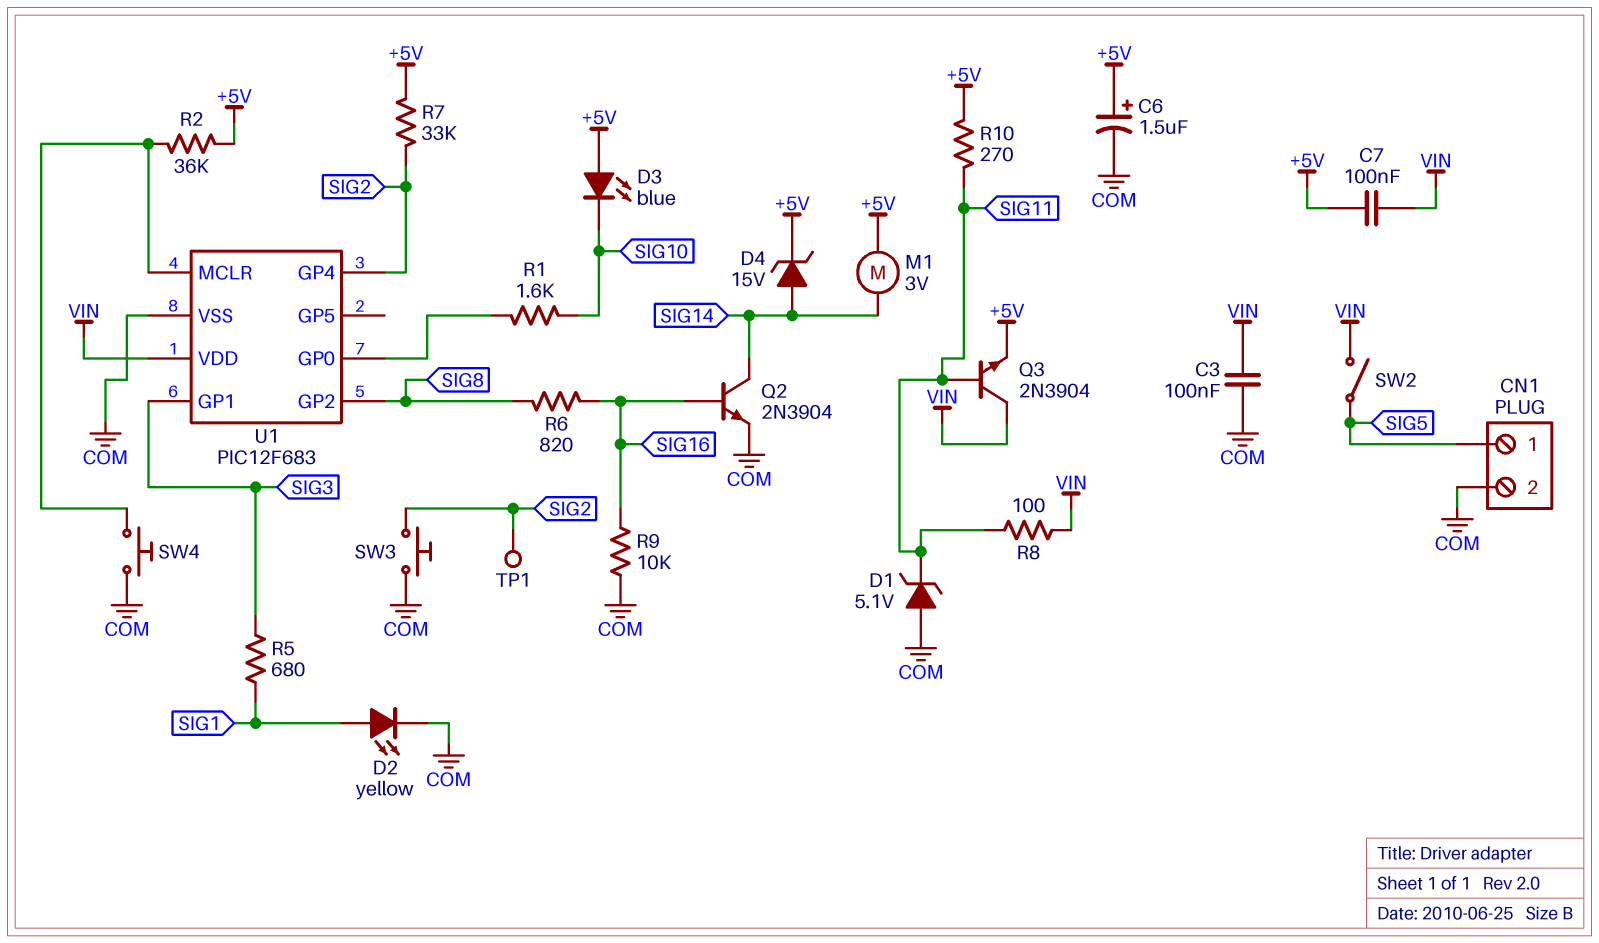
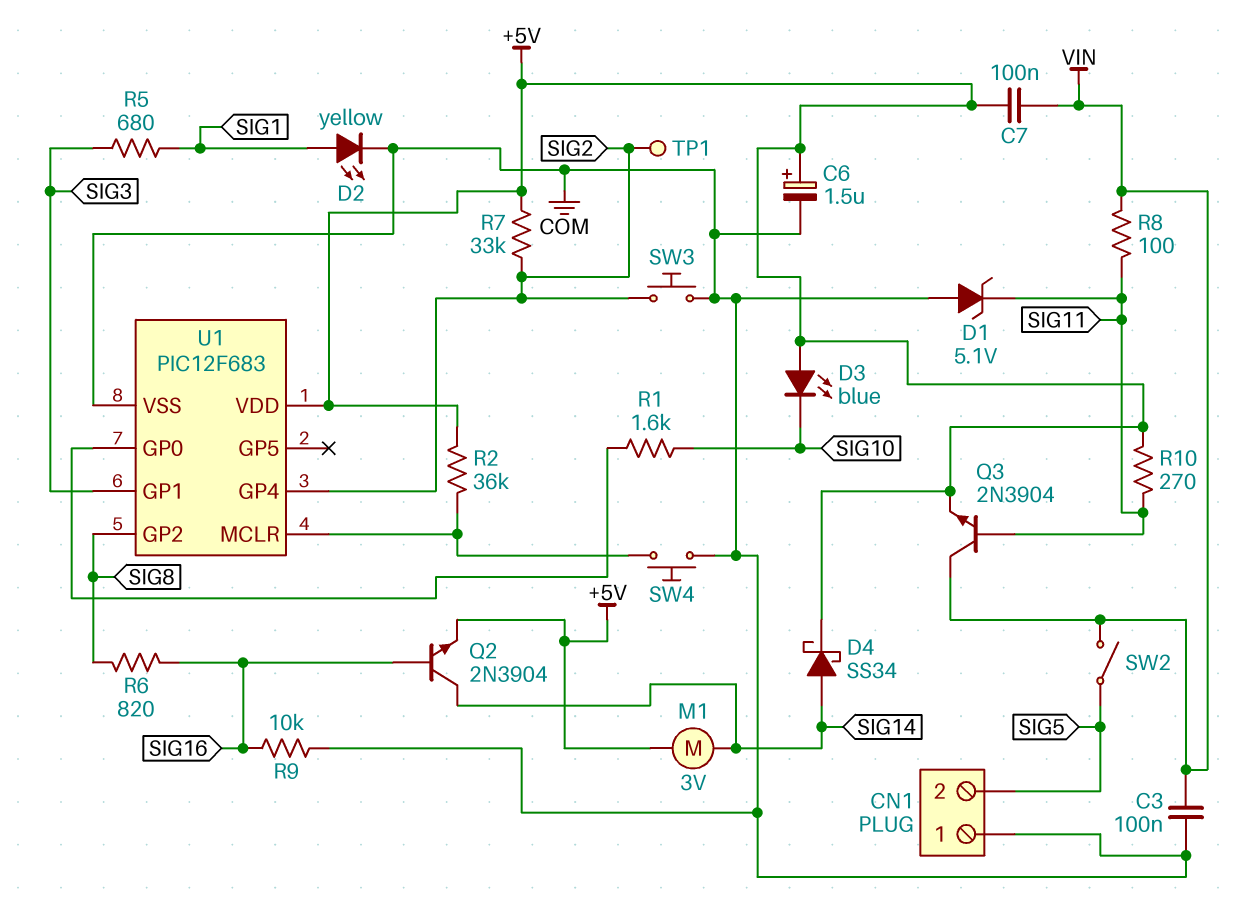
CN1 pin 1: SIG5 -> COM
CN1 pin 2: COM -> SIG5
D4: zener 15V (A SIG14, K +5V) -> schottky SS34 (A SIG14, K +5V)
Q2: NPN 2N3904 (B SIG16, C SIG14, E COM) -> NPN 2N3904 (B SIG16, C SIG14, E +5V)
U1 pin VDD: VIN -> +5V

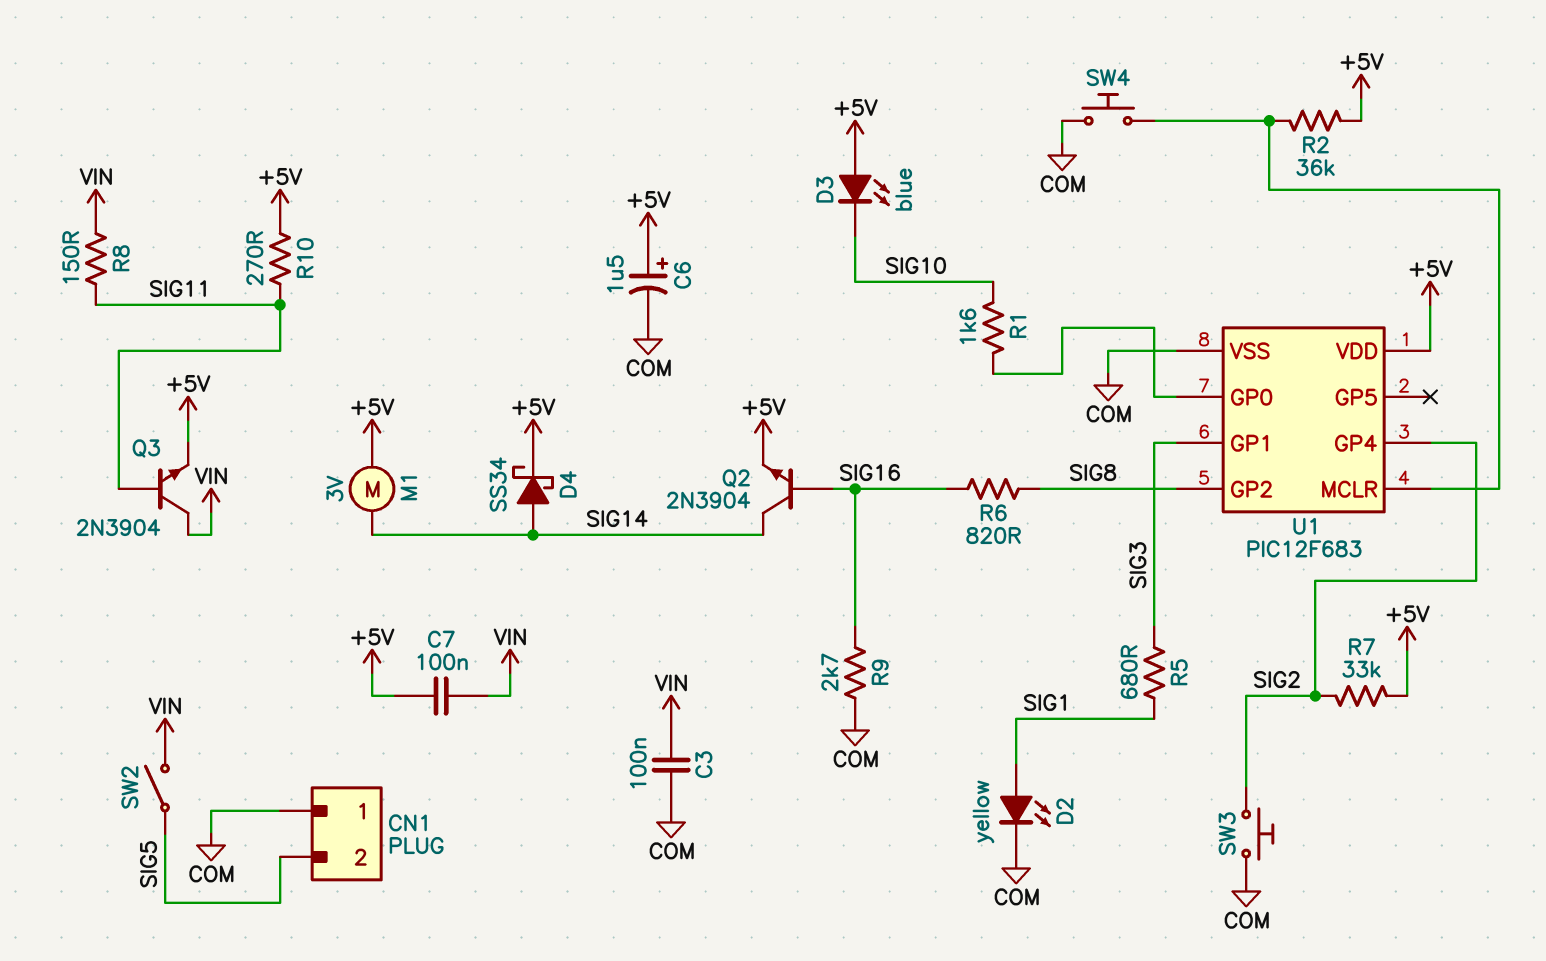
D1: zener 5.1V (A COM, K SIG11) -> none
R8: 100 (SIG11, VIN) -> 150 (SIG11, VIN)
R9: 10k (COM, SIG16) -> 2.7k (COM, SIG16)
TP1: test point (SIG2) -> none

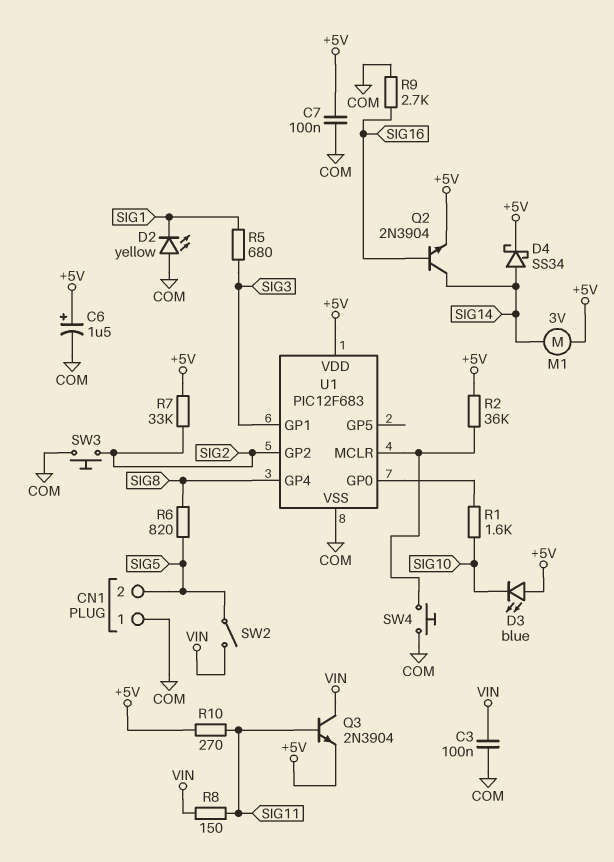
C7: 100nF (+5V, VIN) -> 100nF (+5V, COM)
D2: LED yellow (A SIG1, K COM) -> LED yellow (A COM, K SIG1)
R6: 820 (SIG8, SIG16) -> 820 (SIG5, SIG8)
U1 pin GP2: SIG8 -> SIG2
U1 pin GP4: SIG2 -> SIG8

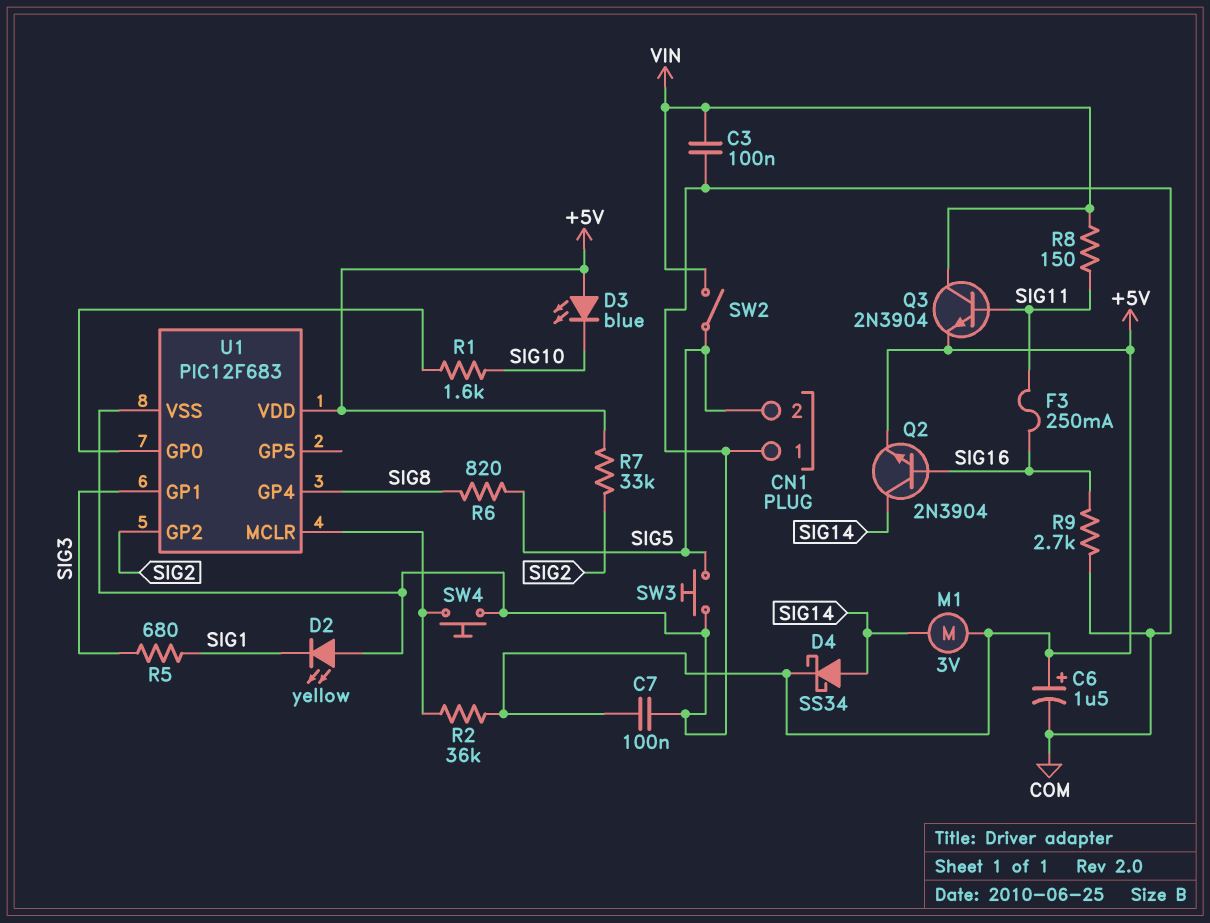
F3: none -> 250mA (SIG11, SIG16)
R10: 270 (+5V, SIG11) -> none
SW3: button (COM, SIG2) -> button (COM, SIG5)

